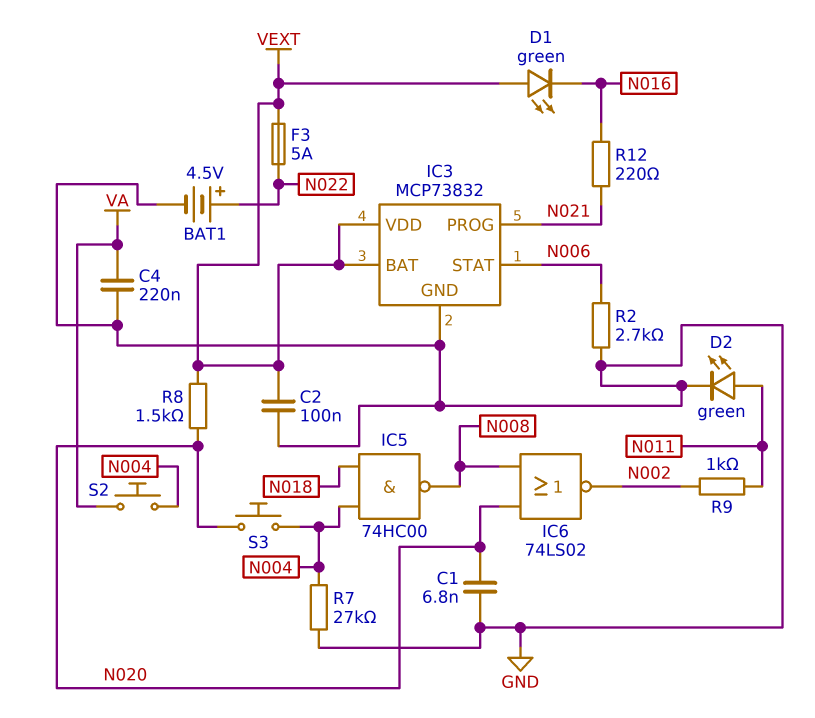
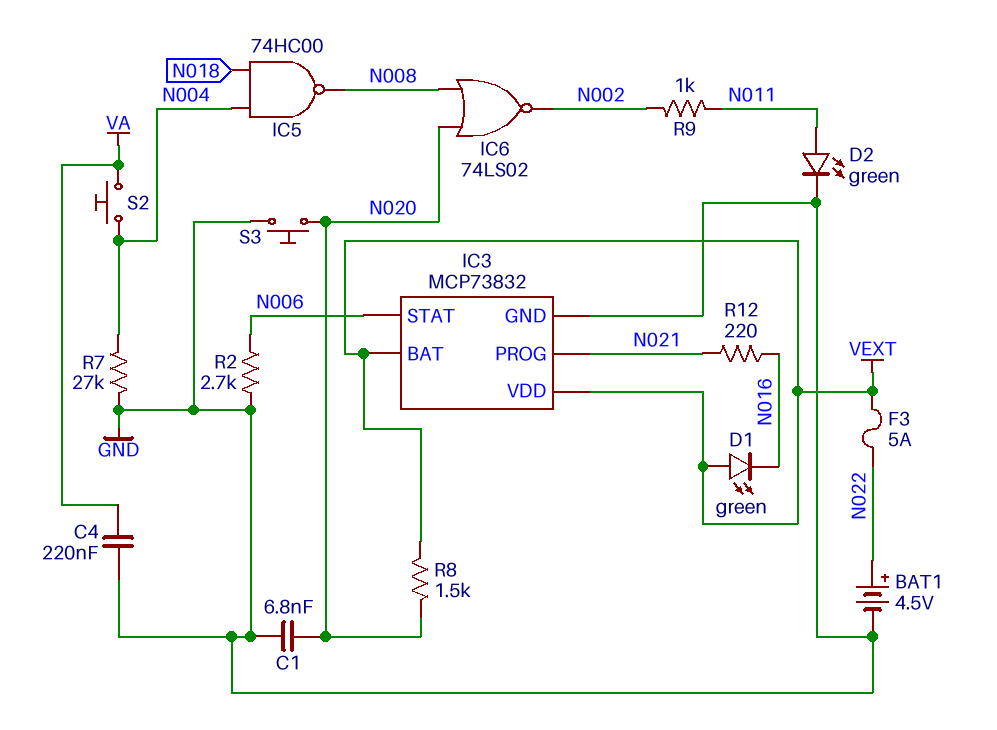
C2: 100nF (GND, VEXT) -> none
S3: button (N004, N020) -> button (GND, N020)

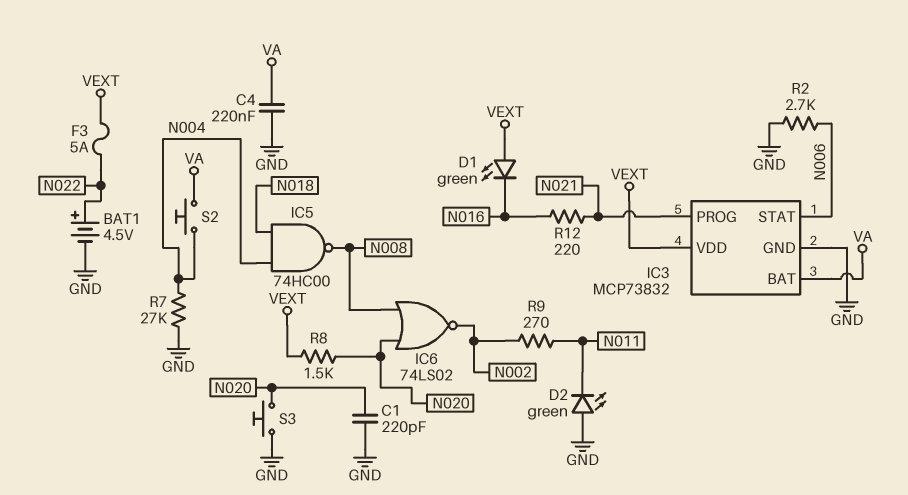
C1: 6.8nF (GND, N020) -> 220pF (GND, N020)
D2: LED green (A N011, K GND) -> LED green (A GND, K N011)
IC3 pin BAT: VEXT -> VA
R9: 1k (N002, N011) -> 270 (N002, N011)

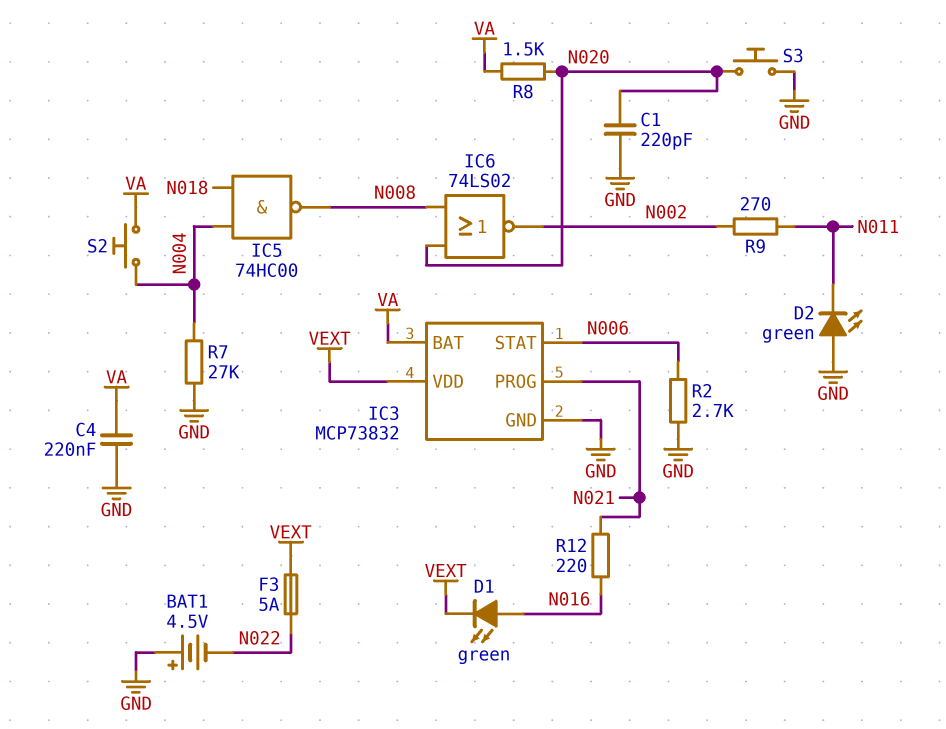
BAT1: 4.5V (plus N022, minus GND) -> 4.5V (plus GND, minus N022)
D1: LED green (A VEXT, K N016) -> LED green (A N016, K VEXT)
R8: 1.5k (N020, VEXT) -> 1.5k (N020, VA)

